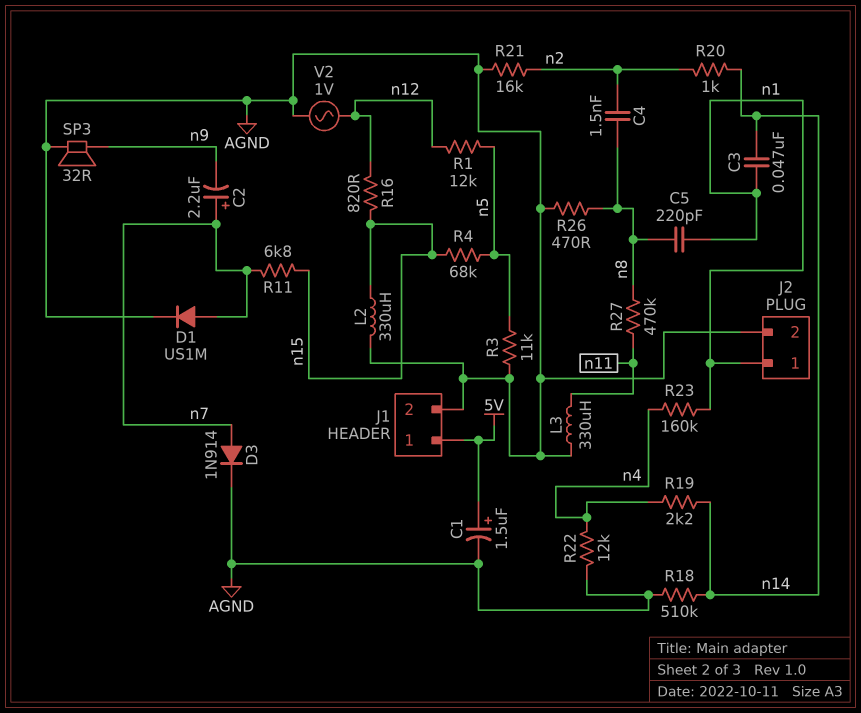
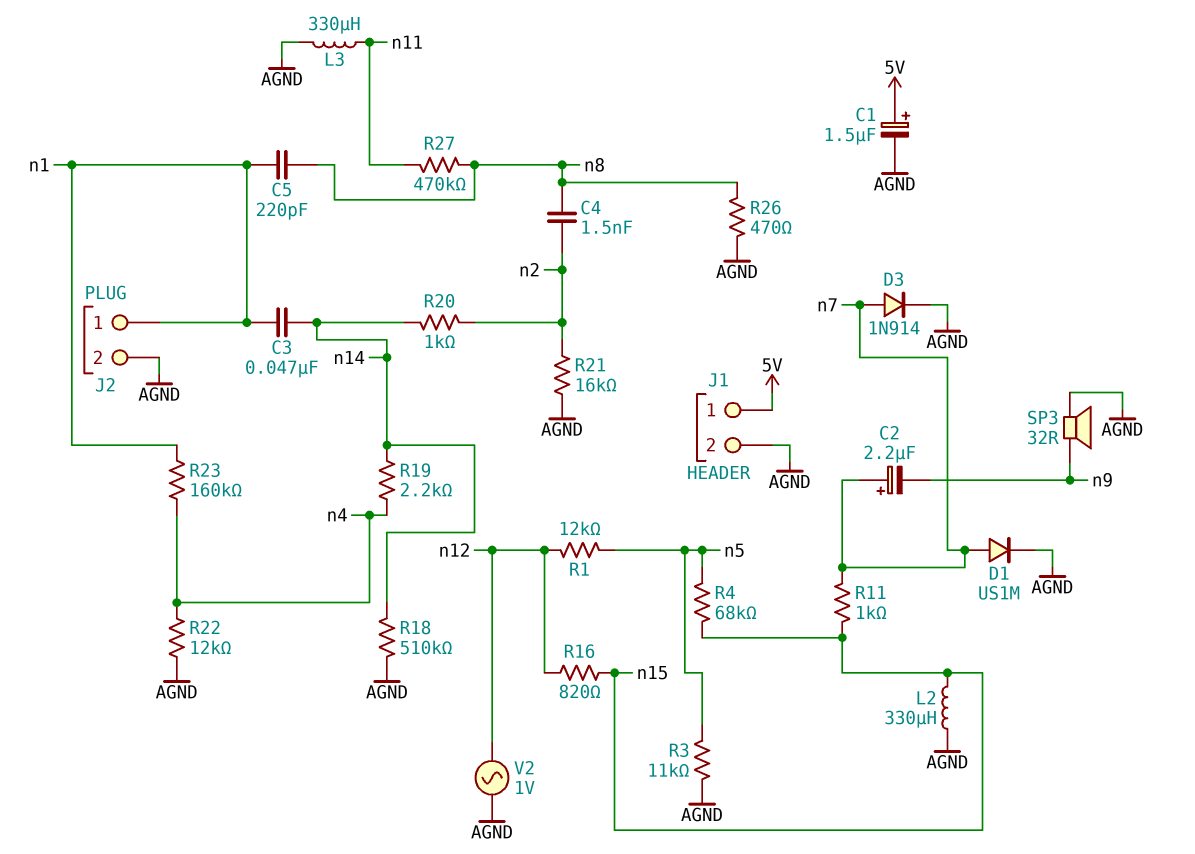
R11: 6.8k (n7, n15) -> 1k (n7, n15)

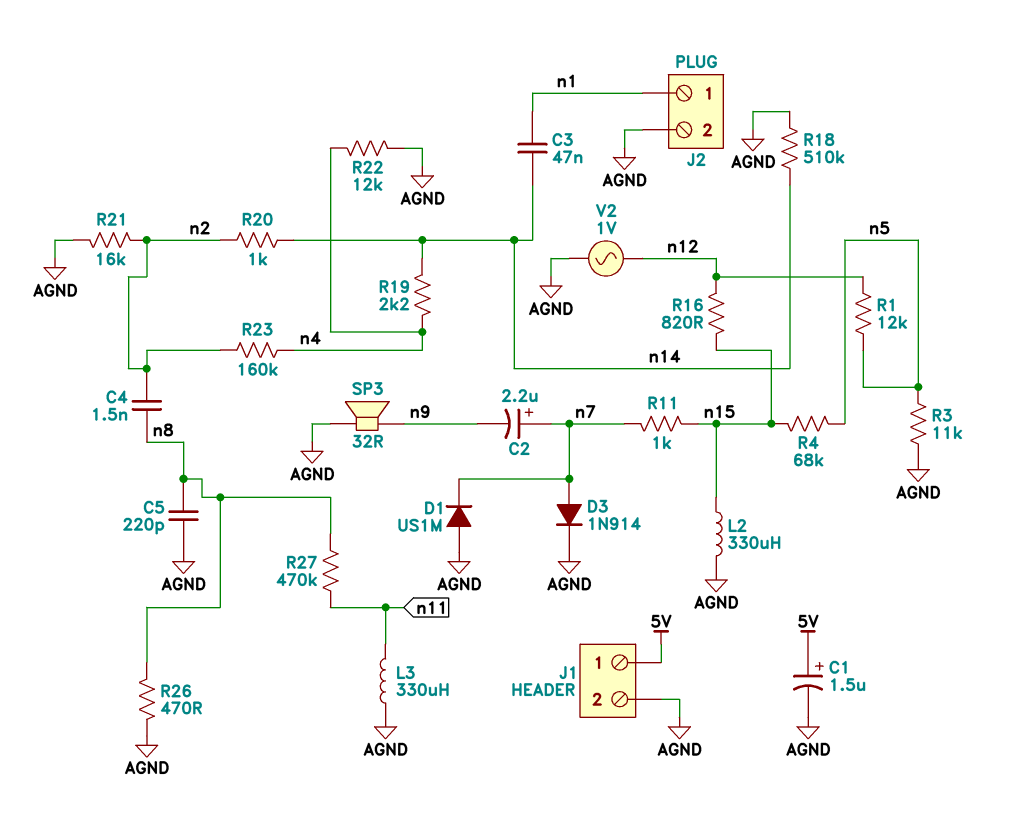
C5: 220pF (n1, n8) -> 220pF (AGND, n8)
D1: diode US1M (A n7, K AGND) -> diode US1M (A AGND, K n7)
R23: 160k (n1, n4) -> 160k (n2, n4)

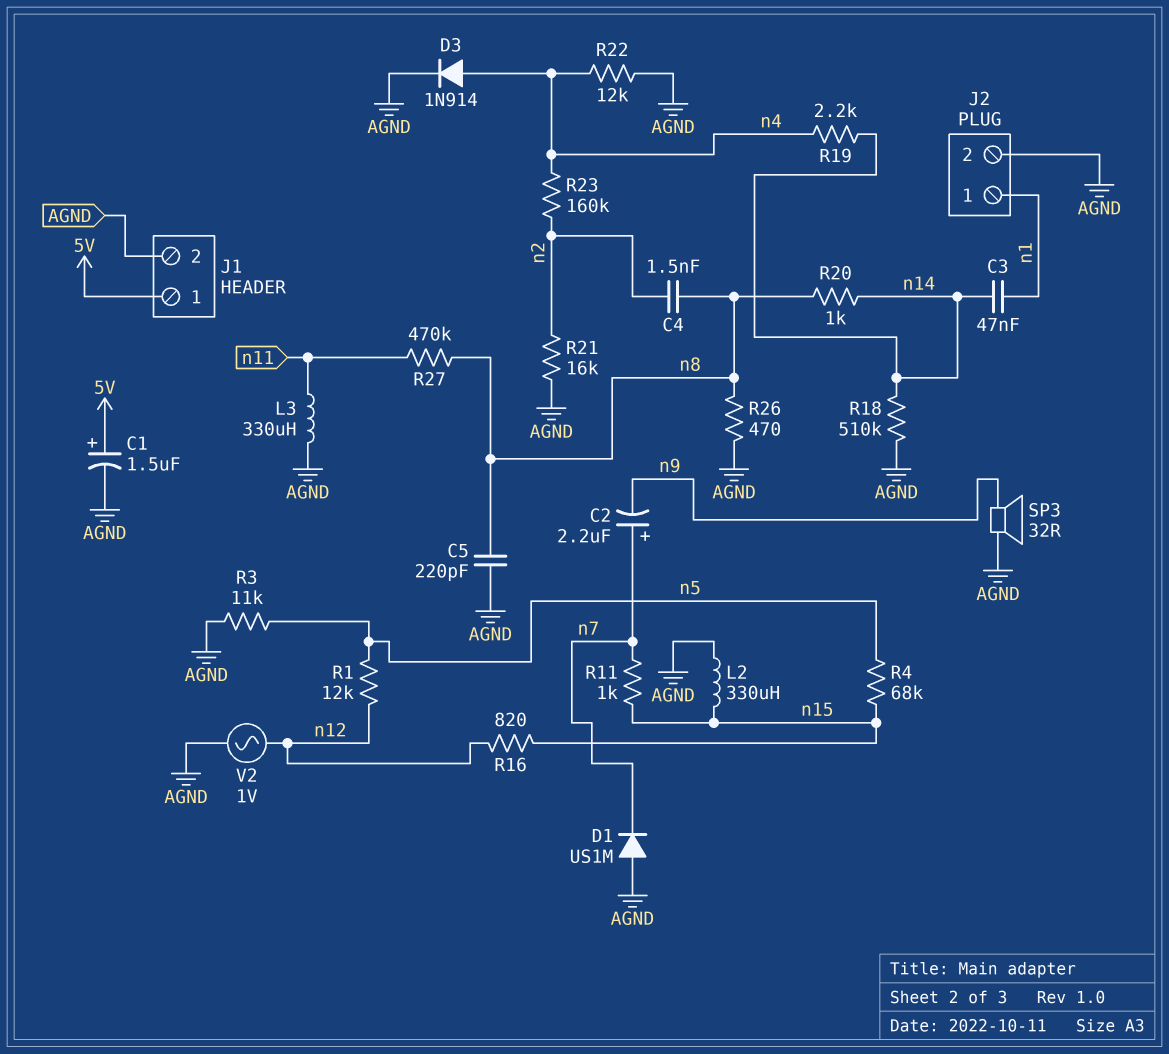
D3: diode 1N914 (A n7, K AGND) -> diode 1N914 (A n4, K AGND)
R20: 1k (n2, n14) -> 1k (n8, n14)

